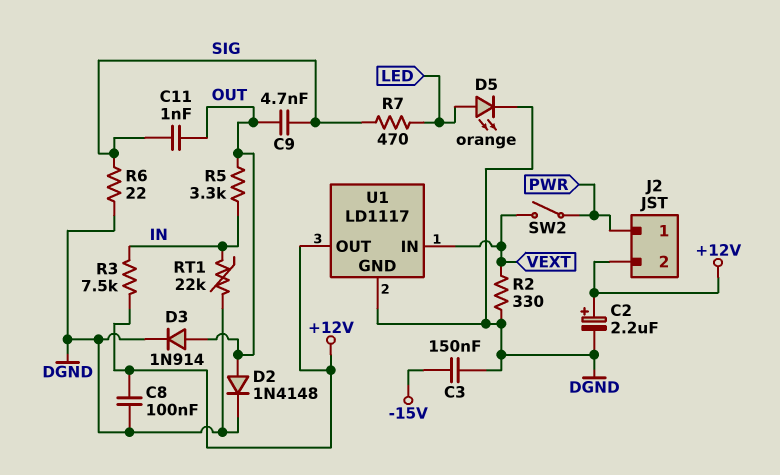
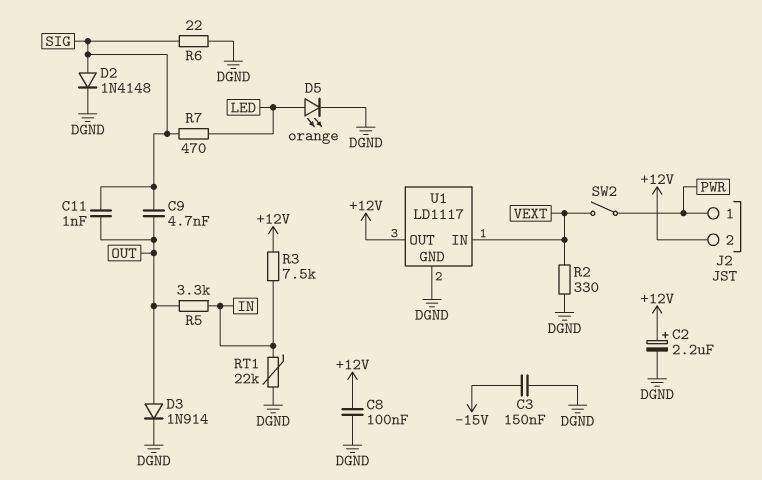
D2: diode 1N4148 (A OUT, K DGND) -> diode 1N4148 (A SIG, K DGND)

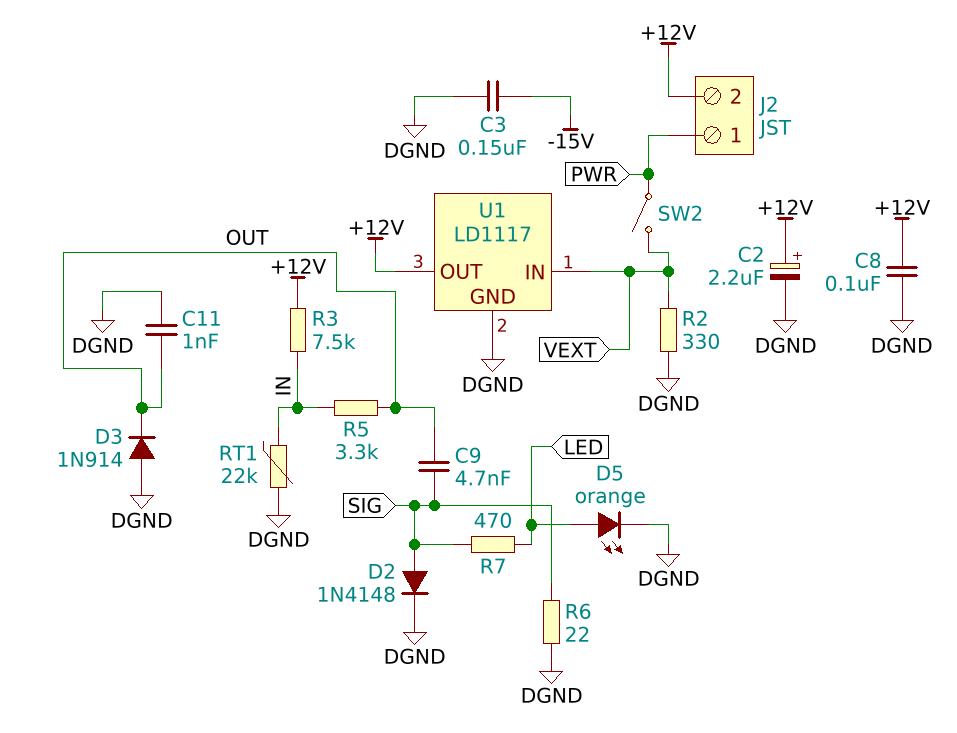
C11: 1nF (OUT, SIG) -> 1nF (DGND, OUT)
D3: diode 1N914 (A OUT, K DGND) -> diode 1N914 (A DGND, K OUT)

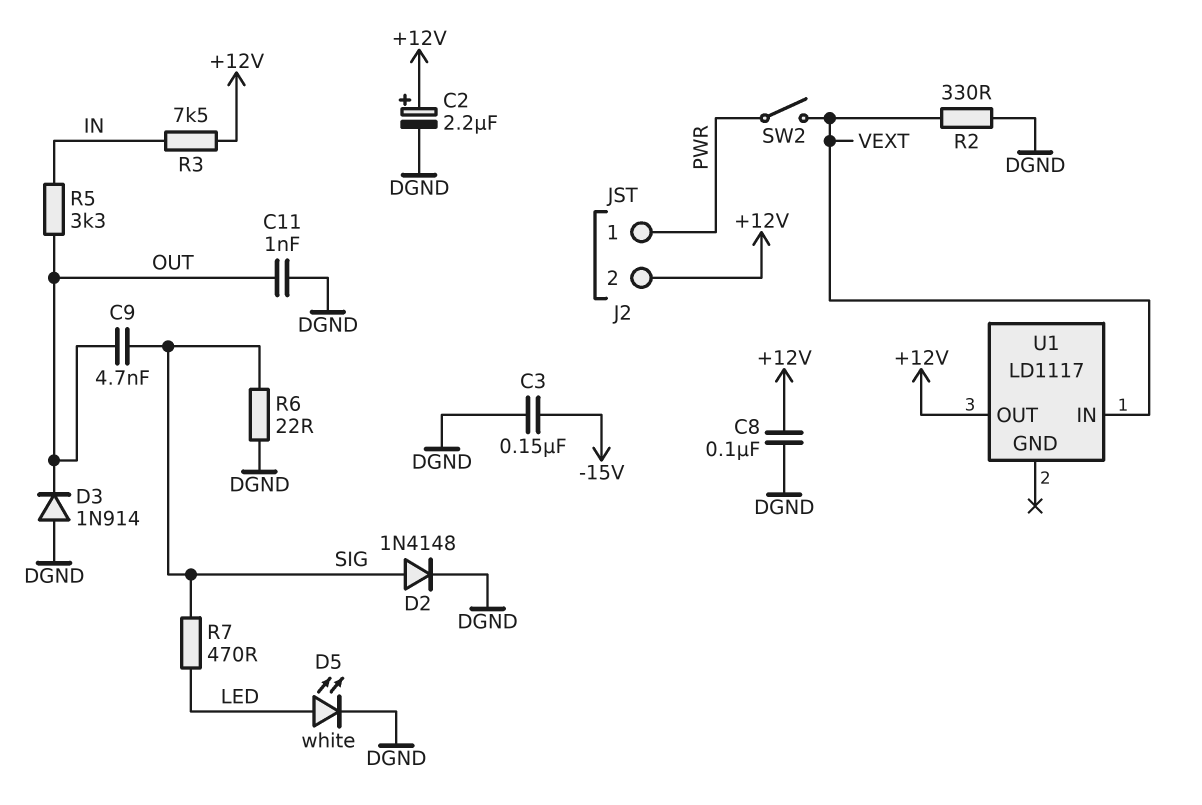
D5: LED orange (A LED, K DGND) -> LED white (A LED, K DGND)
RT1: 22k (DGND, IN) -> none
U1 pin GND: DGND -> none

